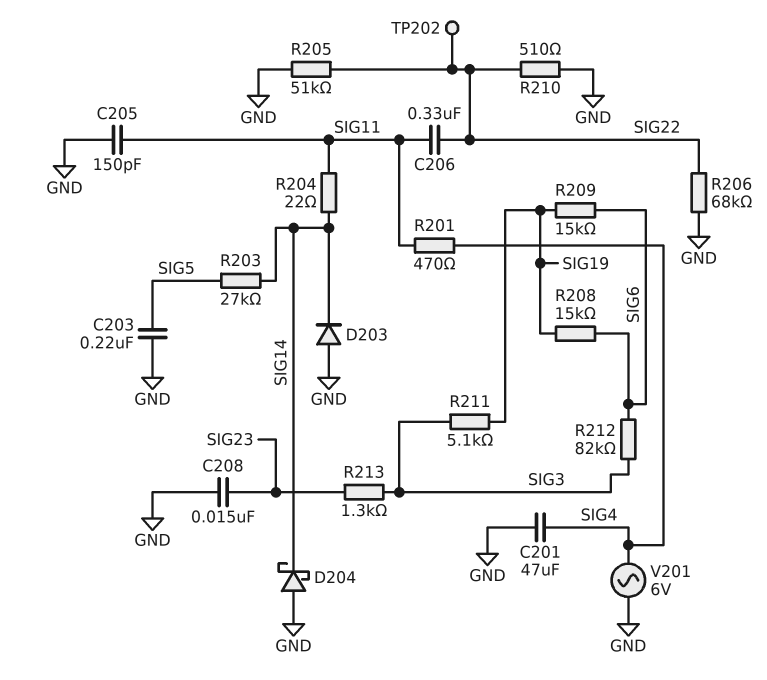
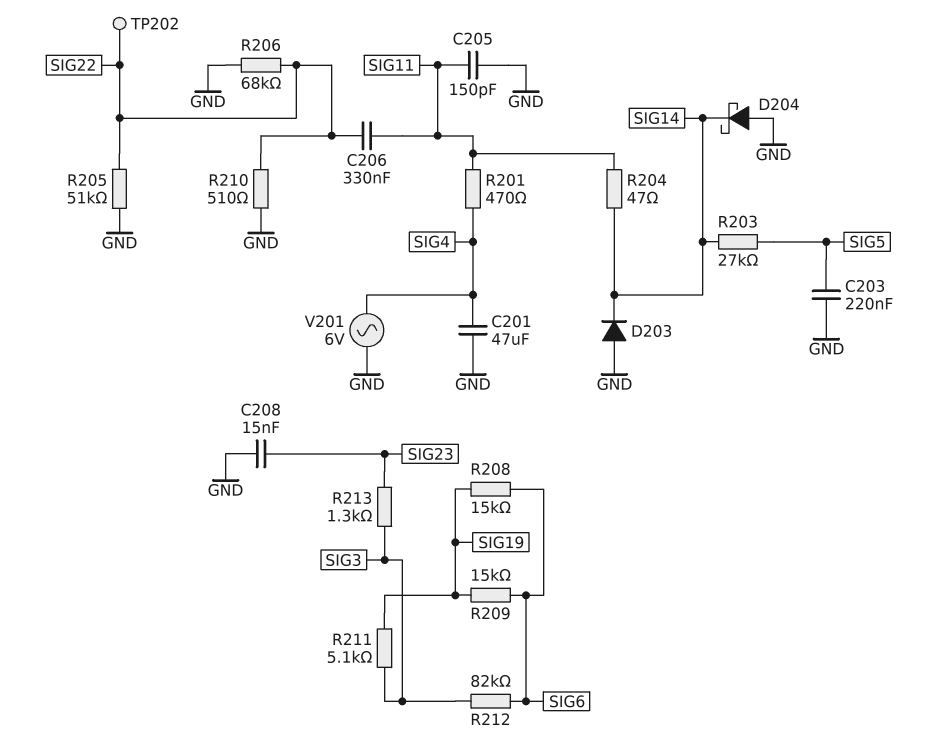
R204: 22 (SIG11, SIG14) -> 47 (SIG11, SIG14)

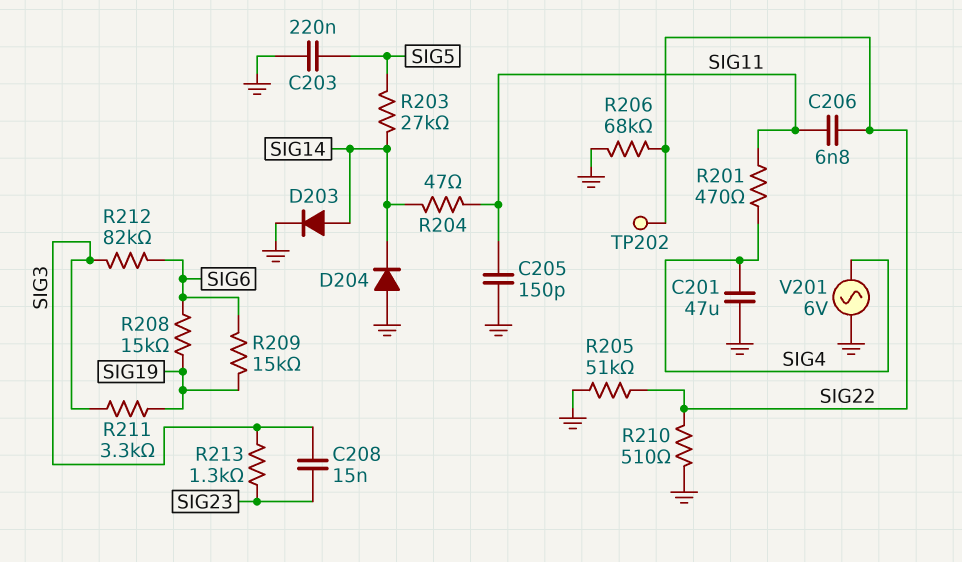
C206: 330nF (SIG11, SIG22) -> 6.8nF (SIG11, SIG22)
C208: 15nF (GND, SIG23) -> 15nF (SIG3, SIG23)
D203: diode (A GND, K SIG14) -> diode (A SIG14, K GND)
D204: schottky (A GND, K SIG14) -> diode (A GND, K SIG14)
R211: 5.1k (SIG3, SIG19) -> 3.3k (SIG3, SIG19)

